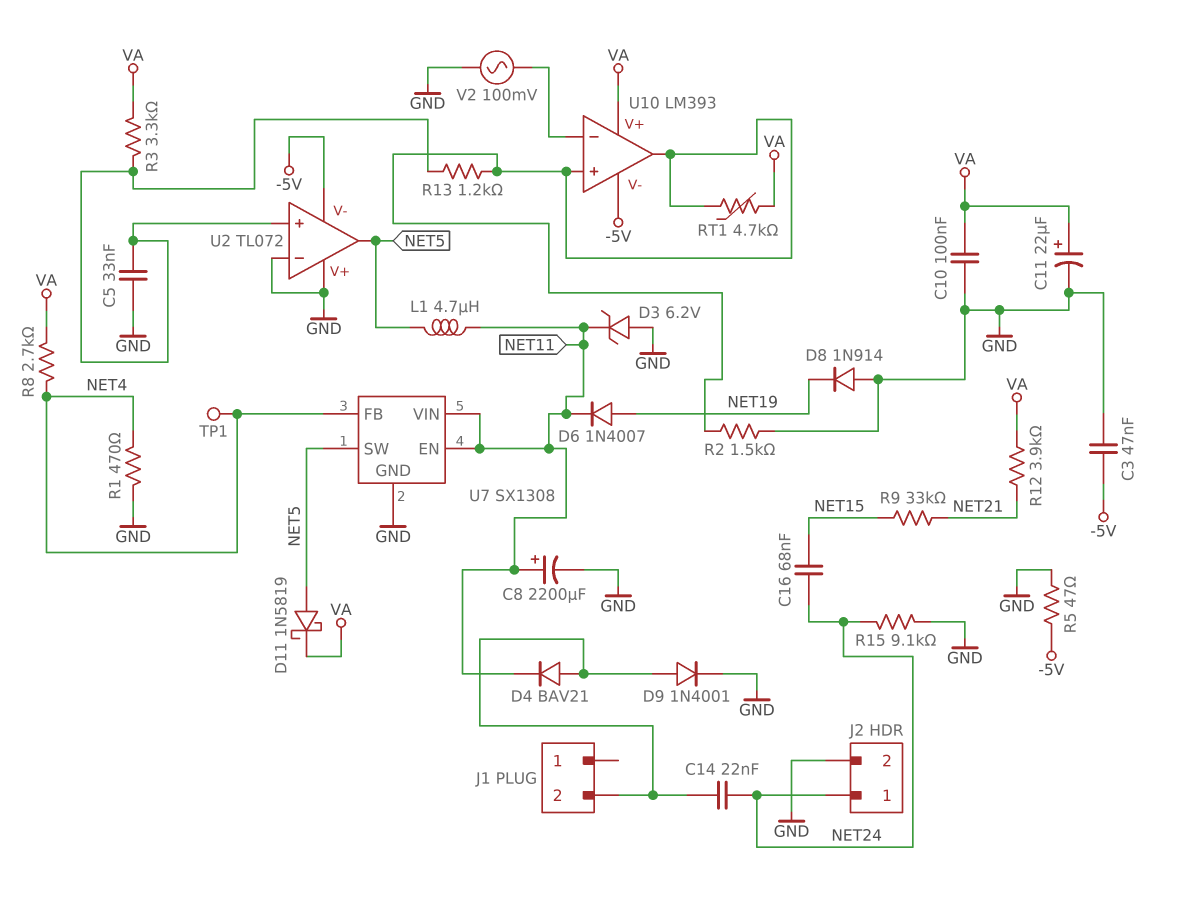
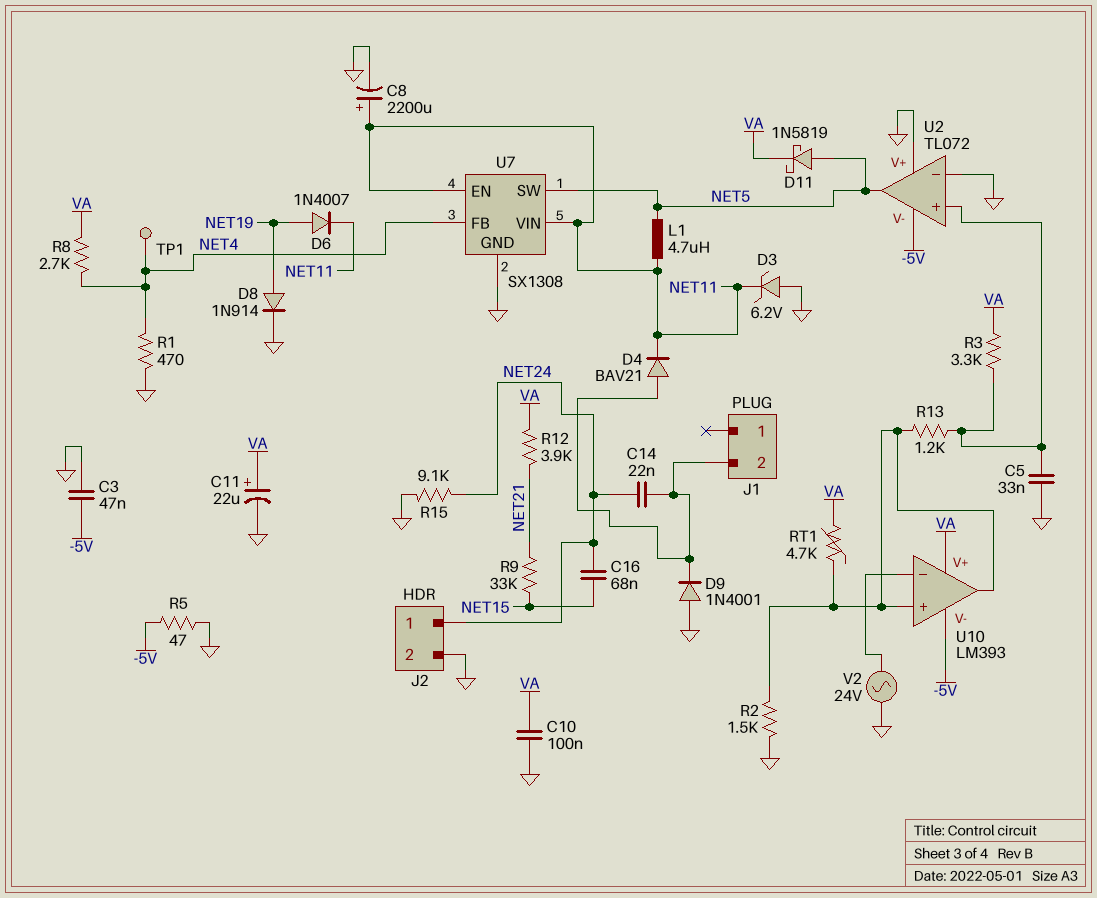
D8: diode 1N914 (A GND, K NET19) -> diode 1N914 (A NET19, K GND)
D9: diode 1N4001 (A J1/2, K GND) -> diode 1N4001 (A GND, K J1/2)
V2: AC 100mV (GND, U10/in-) -> AC 24V (GND, U10/in-)

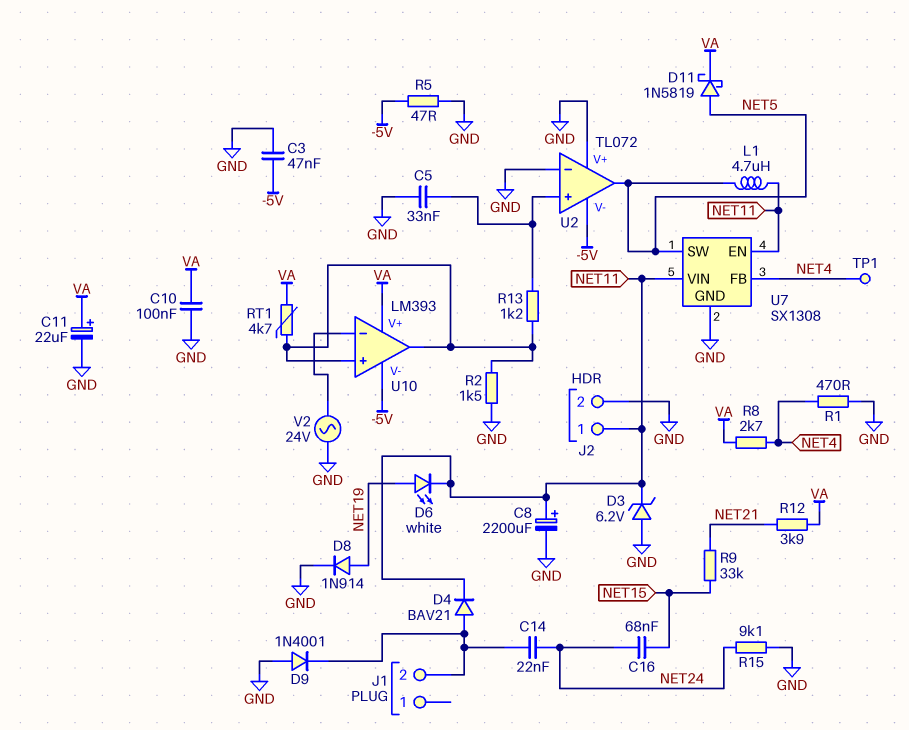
D6: diode 1N4007 (A NET19, K NET11) -> LED white (A NET19, K NET11)
J2 pin 1: NET24 -> NET11
R3: 3.3k (U2/in+, VA) -> none

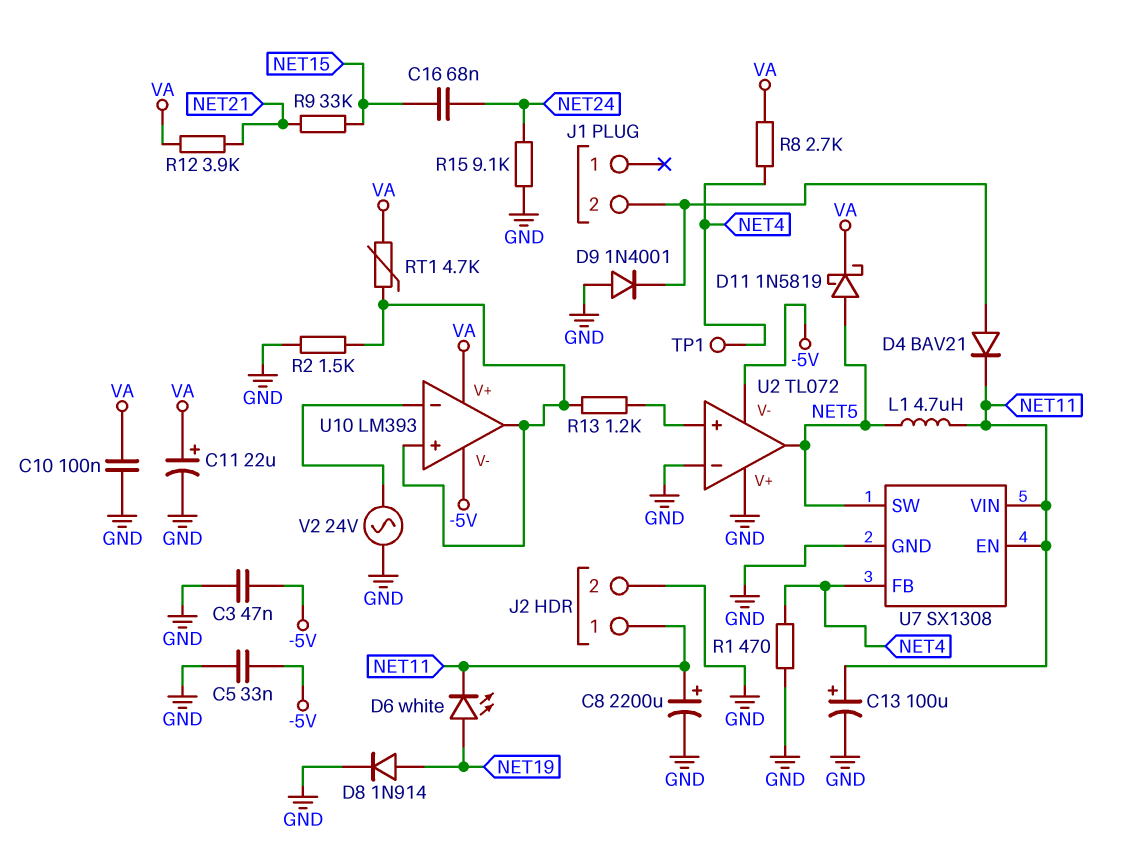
C5: 33nF (GND, U2/in+) -> 33nF (-5V, GND)
C13: none -> 100uF (plus NET11, minus GND)
C14: 22nF (J1/2, NET24) -> none
D3: zener 6.2V (A GND, K NET11) -> none
R5: 47 (-5V, GND) -> none

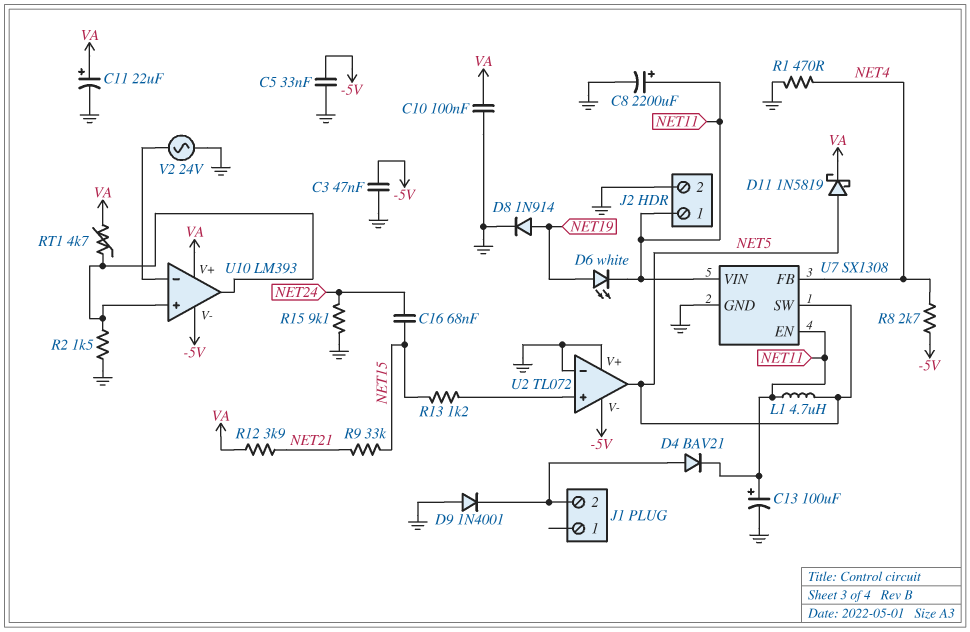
R8: 2.7k (NET4, VA) -> 2.7k (-5V, NET4)
R13: 1.2k (U2/in+, U10/in+) -> 1.2k (NET15, U2/in+)
TP1: test point (NET4) -> none

